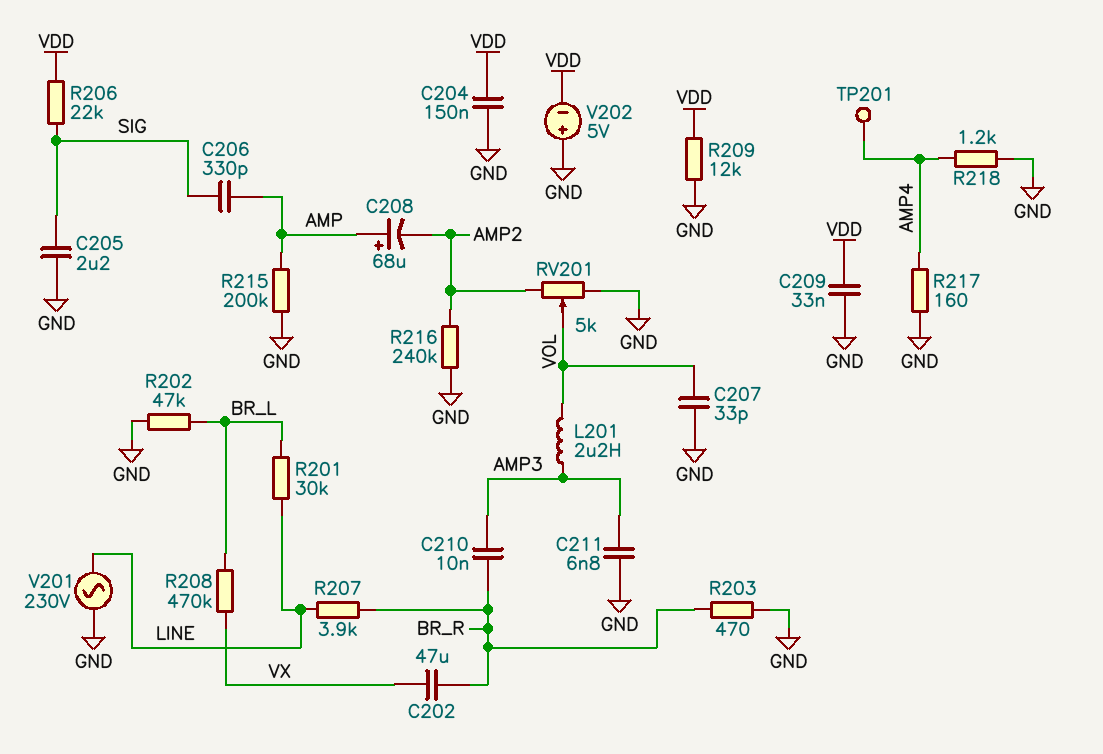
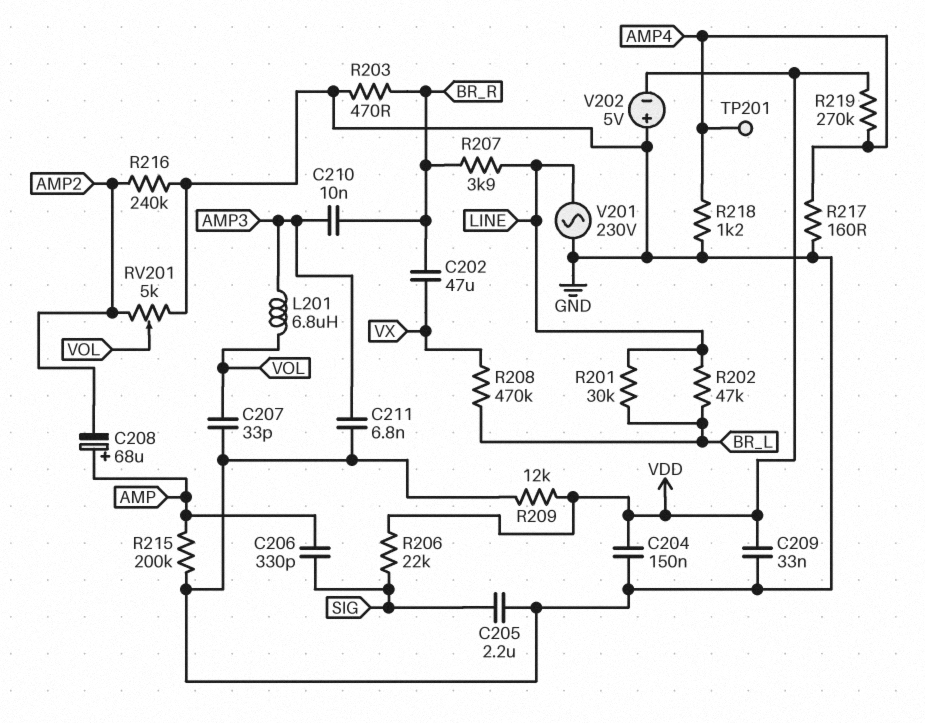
L201: 2.2uH (AMP3, VOL) -> 6.8uH (AMP3, VOL)
R202: 47k (BR_L, GND) -> 47k (BR_L, LINE)
R219: none -> 270k (AMP4, VDD)

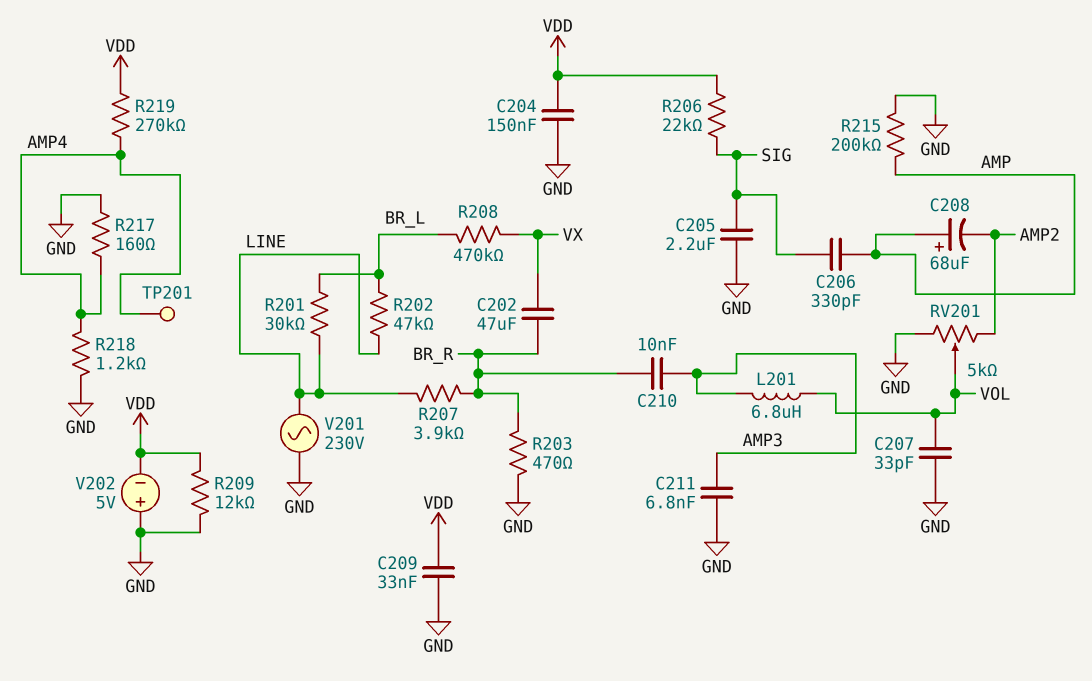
R216: 240k (AMP2, GND) -> none

